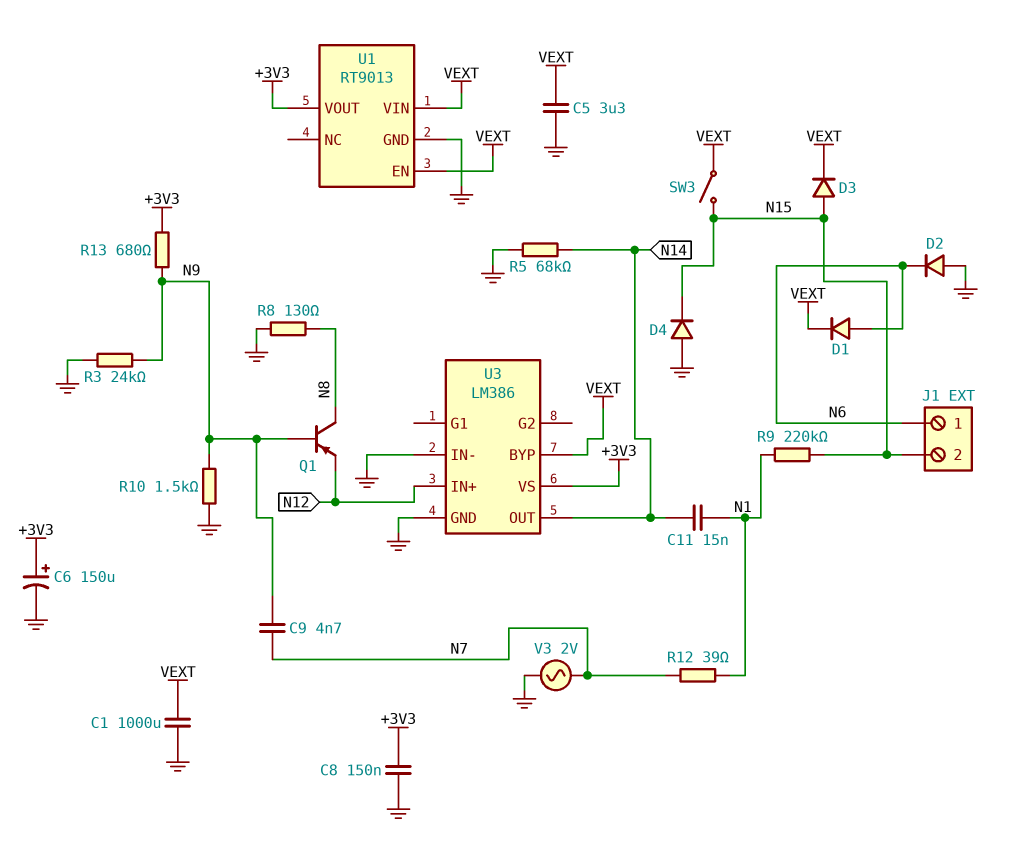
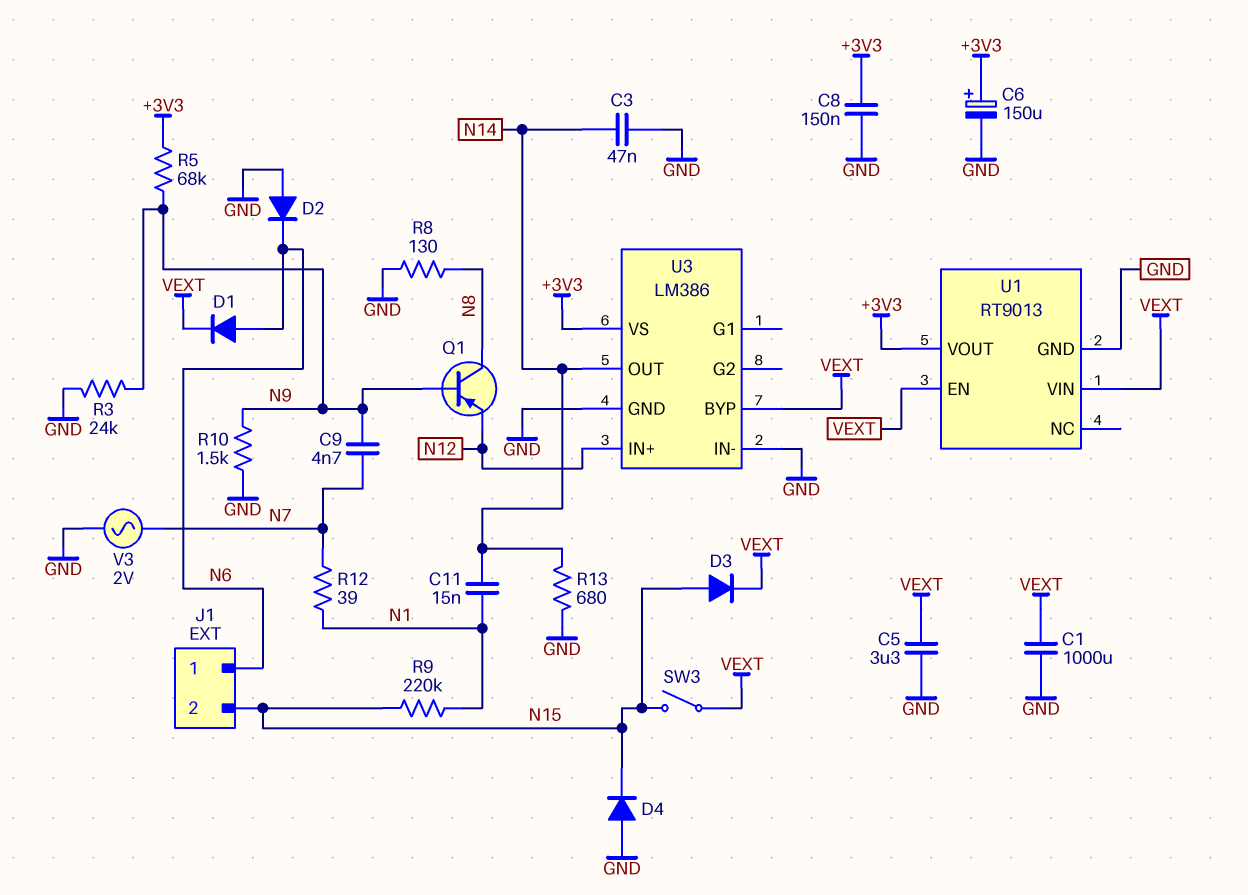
C3: none -> 47nF (GND, N14)
R5: 68k (GND, N14) -> 68k (+3V3, N9)
R13: 680 (+3V3, N9) -> 680 (GND, N14)

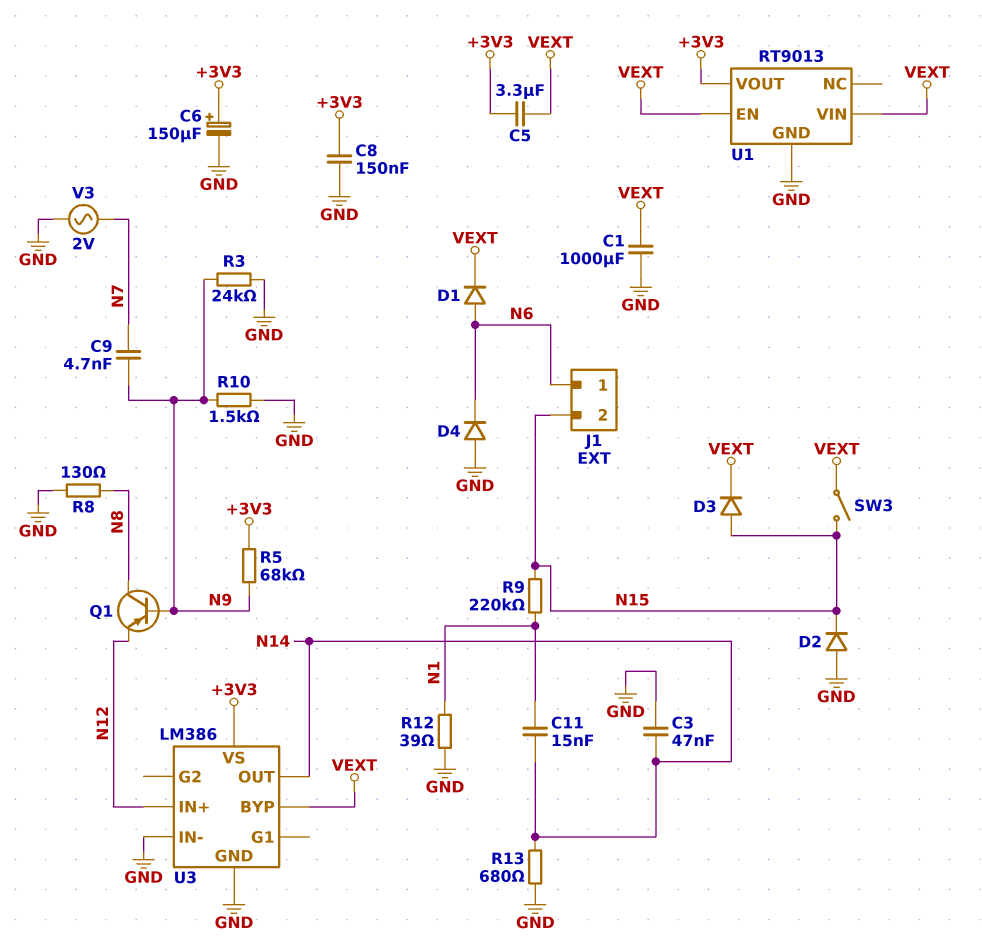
C5: 3.3uF (GND, VEXT) -> 3.3uF (+3V3, VEXT)
D2: diode (A GND, K N6) -> diode (A GND, K N15)
D4: diode (A GND, K N15) -> diode (A GND, K N6)
R12: 39 (N1, N7) -> 39 (GND, N1)

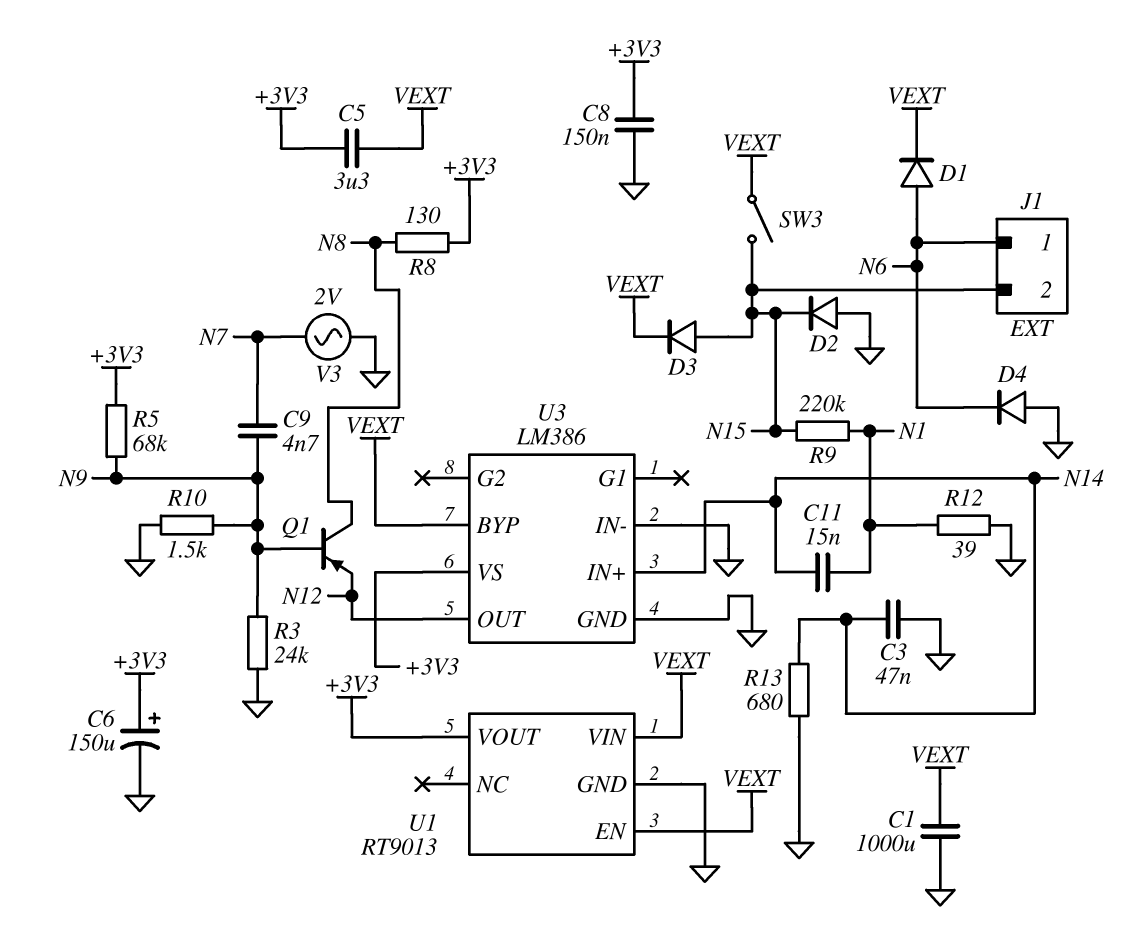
R8: 130 (GND, N8) -> 130 (+3V3, N8)
U3 pin IN+: N12 -> N14
U3 pin OUT: N14 -> N12

